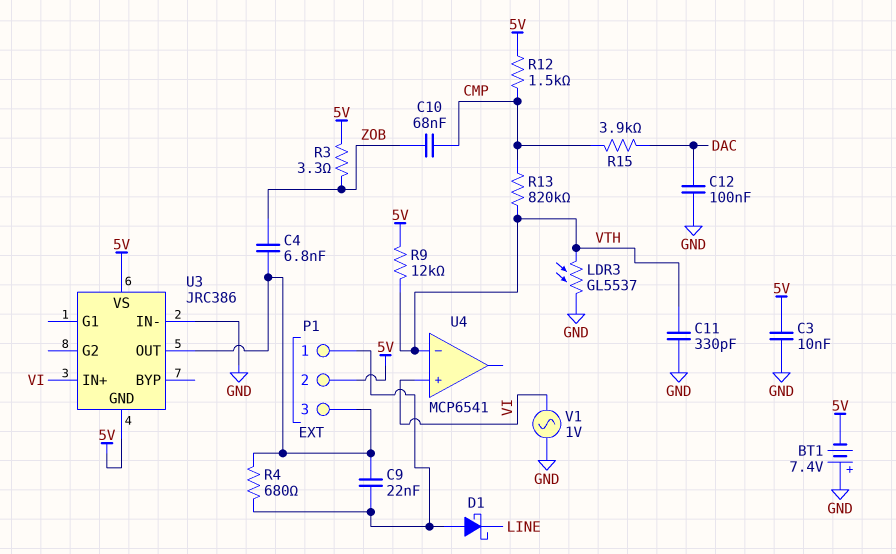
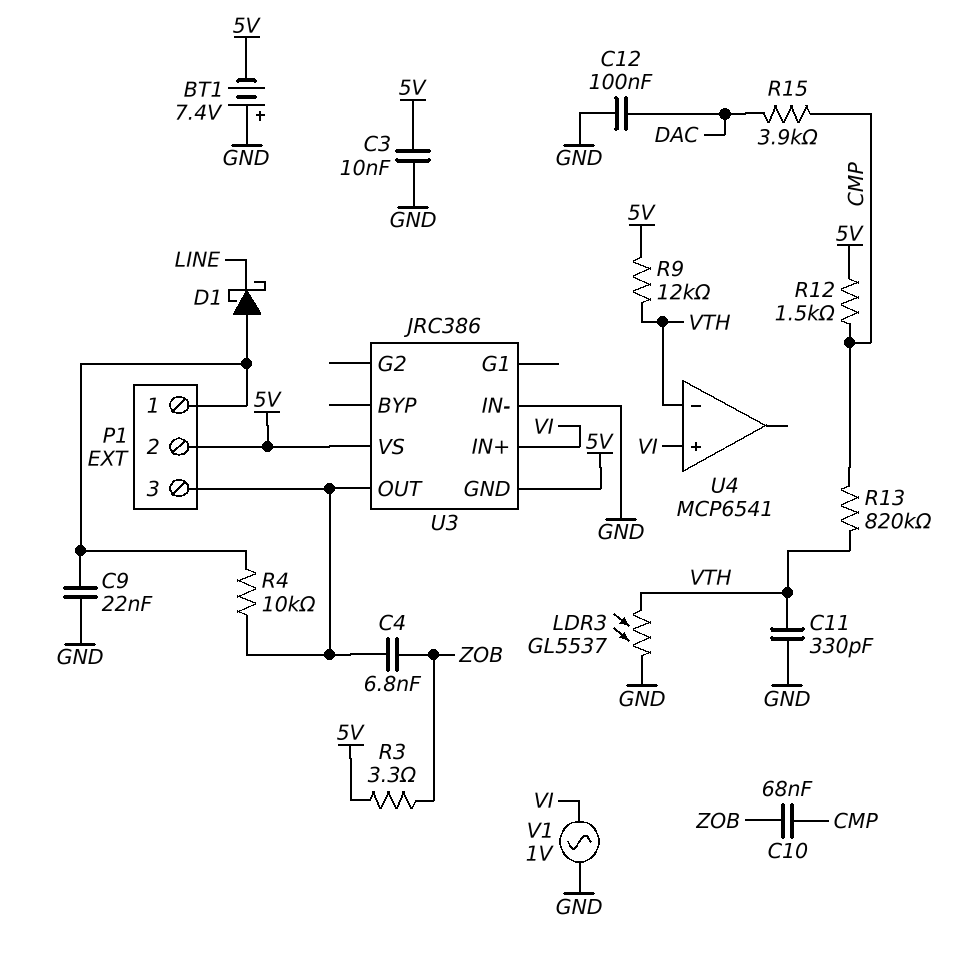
C9: 22nF (P1/1, P1/3) -> 22nF (GND, P1/1)
R4: 680 (P1/1, P1/3) -> 10k (P1/1, P1/3)

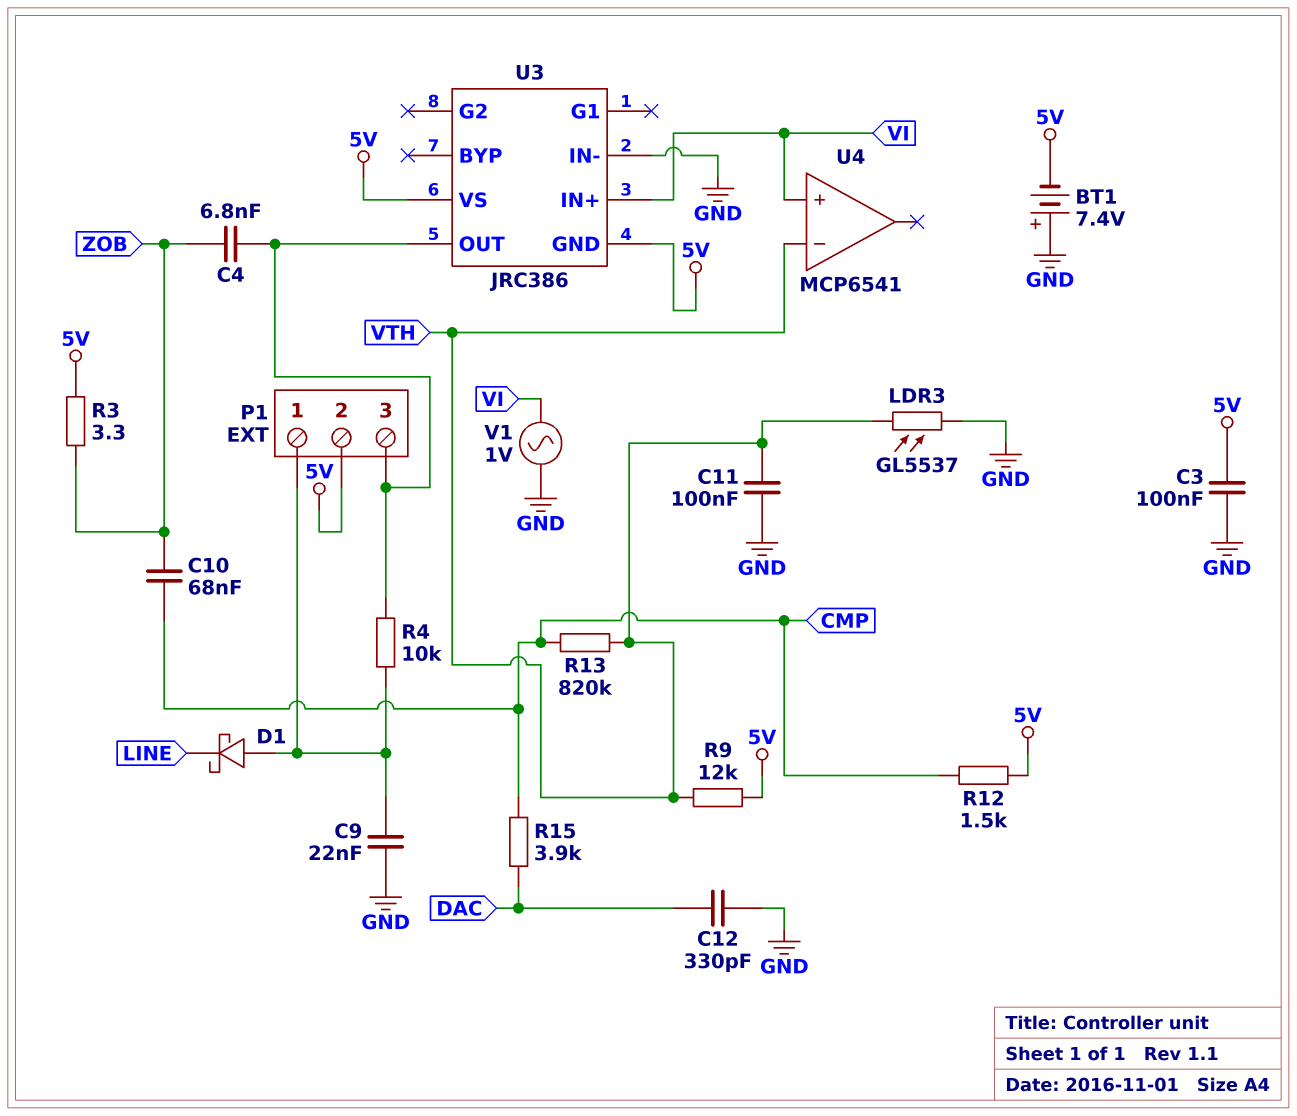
C3: 10nF (5V, GND) -> 100nF (5V, GND)
C11: 330pF (GND, VTH) -> 100nF (GND, VTH)
C12: 100nF (DAC, GND) -> 330pF (DAC, GND)

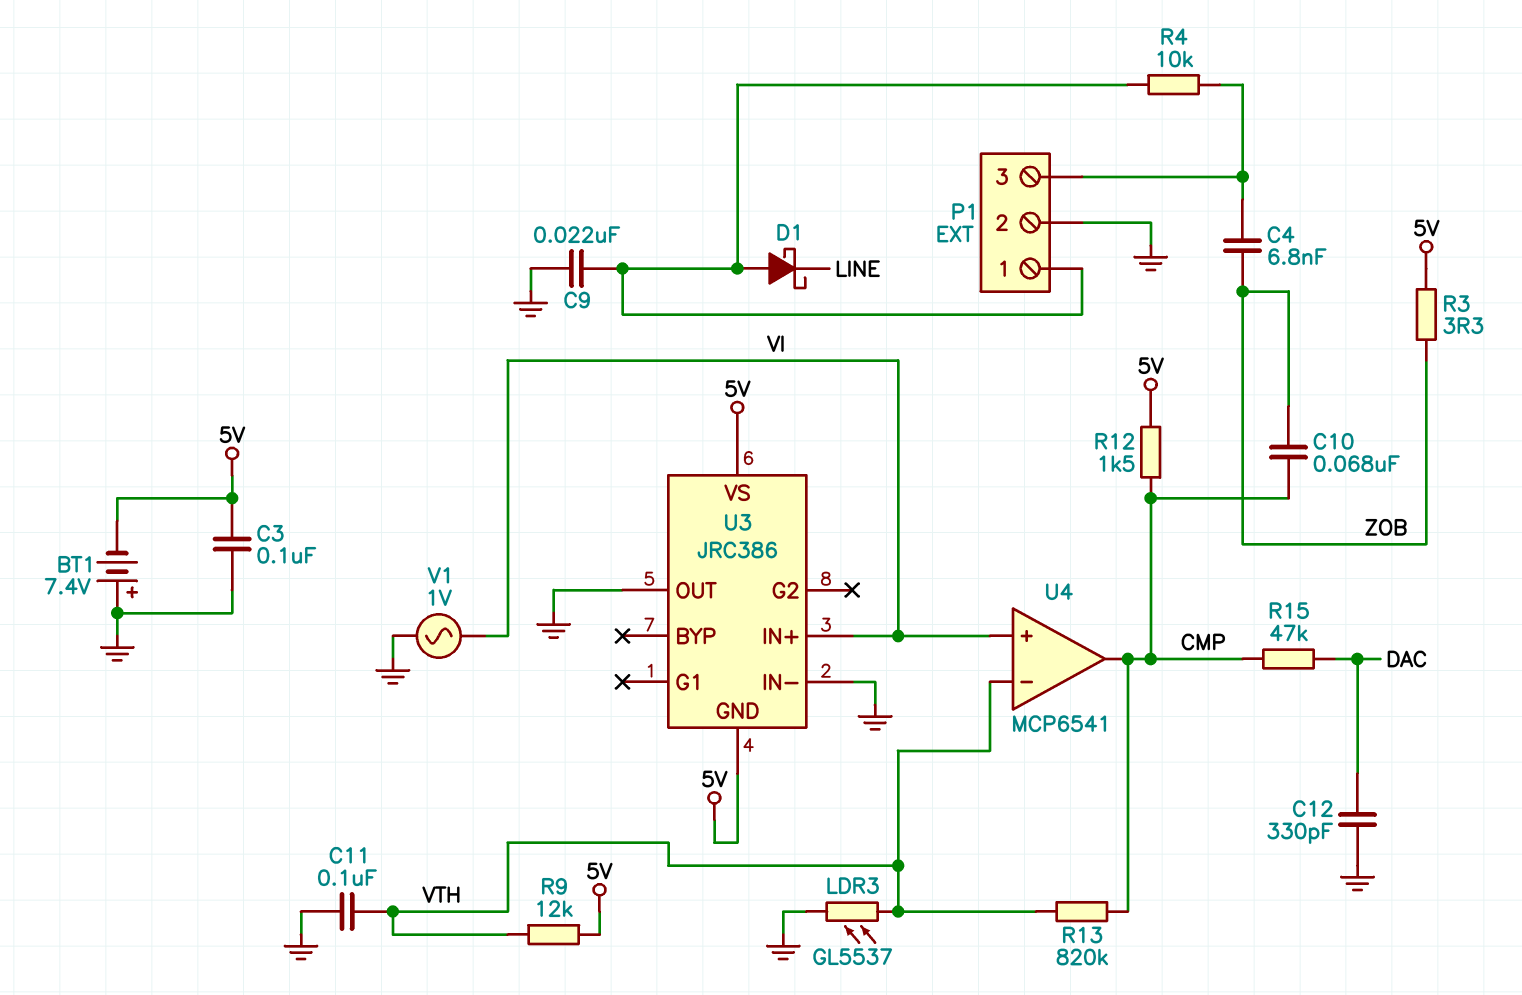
P1 pin 2: 5V -> GND
R15: 3.9k (CMP, DAC) -> 47k (CMP, DAC)
U3 pin OUT: P1/3 -> GND
U4 pin out: none -> CMP

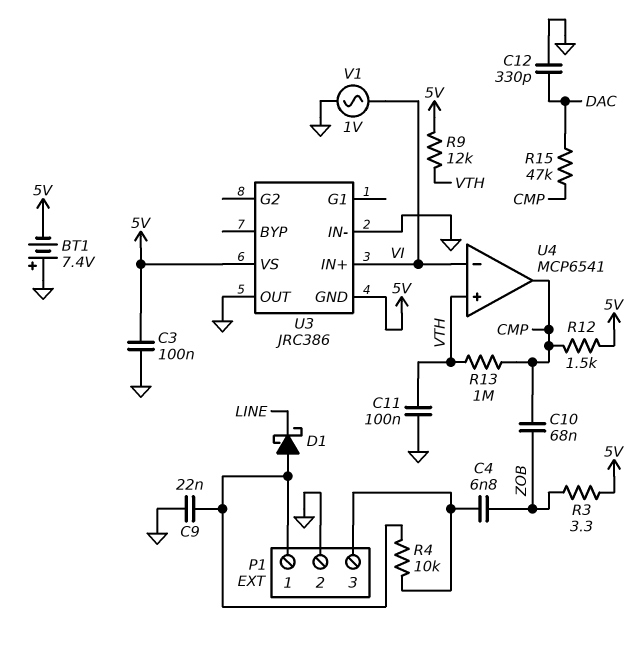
LDR3: GL5537 (GND, VTH) -> none
R13: 820k (CMP, VTH) -> 1M (CMP, VTH)
U4 pin in+: VI -> VTH
U4 pin in-: VTH -> VI

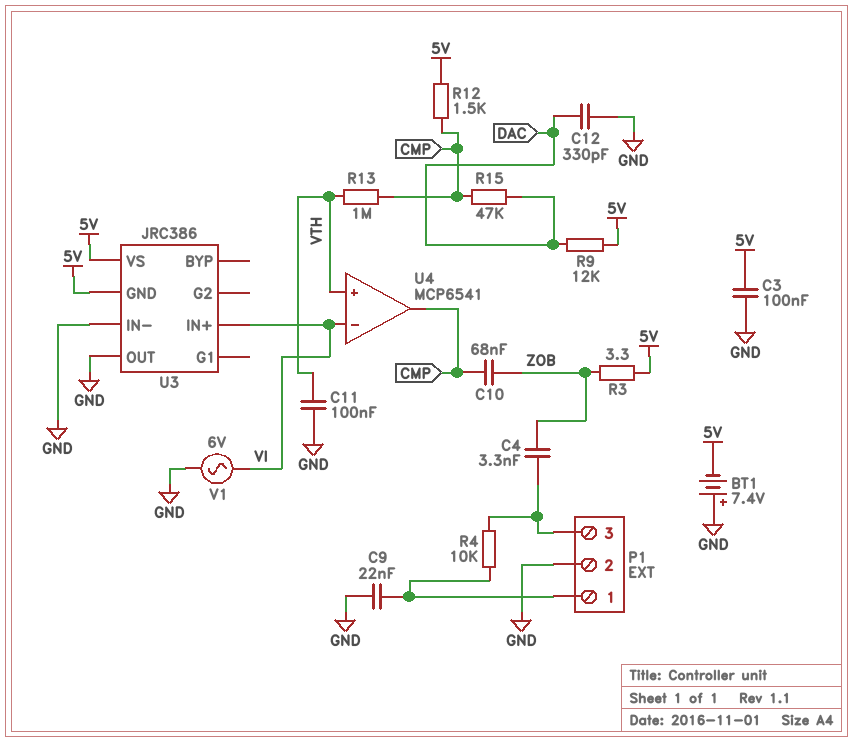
C4: 6.8nF (P1/3, ZOB) -> 3.3nF (P1/3, ZOB)
D1: schottky (A P1/1, K LINE) -> none
R9: 12k (5V, VTH) -> 12k (5V, DAC)
V1: AC 1V (GND, VI) -> AC 6V (GND, VI)

